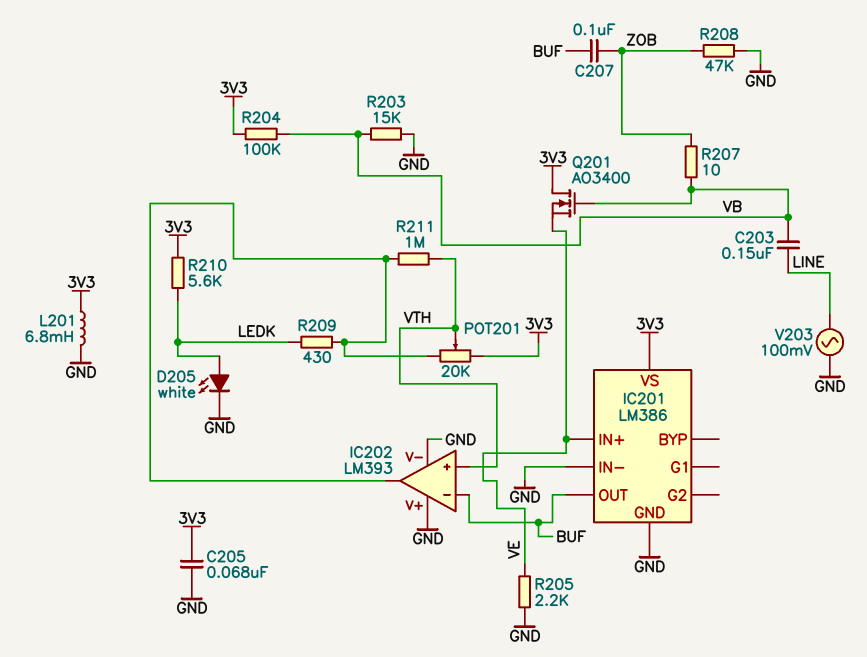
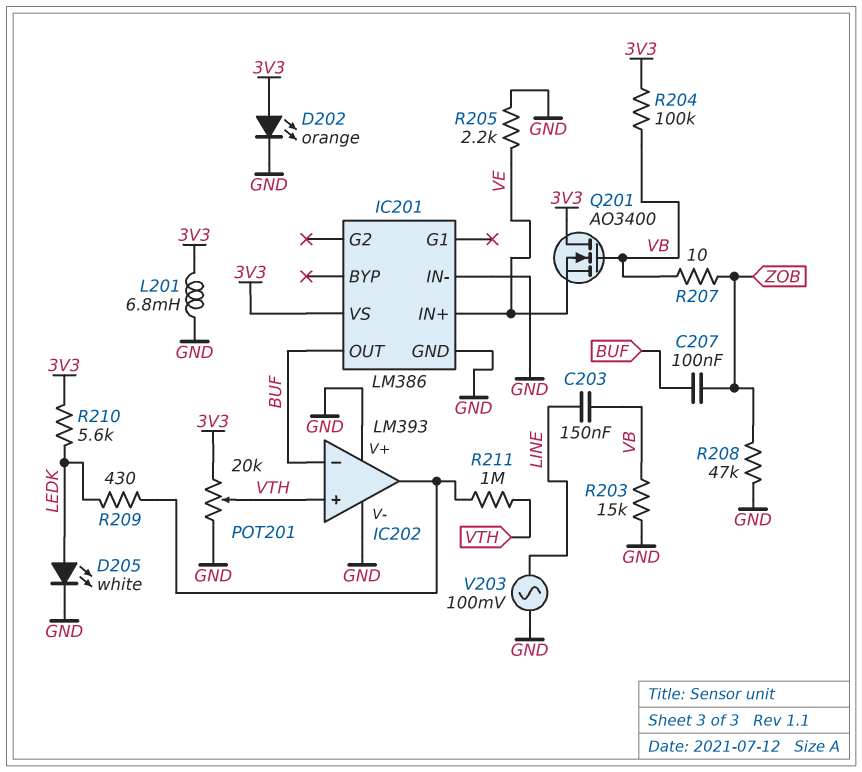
C205: 68nF (3V3, GND) -> none
D202: none -> LED orange (A 3V3, K GND)
POT201: 20k (3V3, IC202/out, wiper VTH) -> 20k (3V3, GND, wiper VTH)

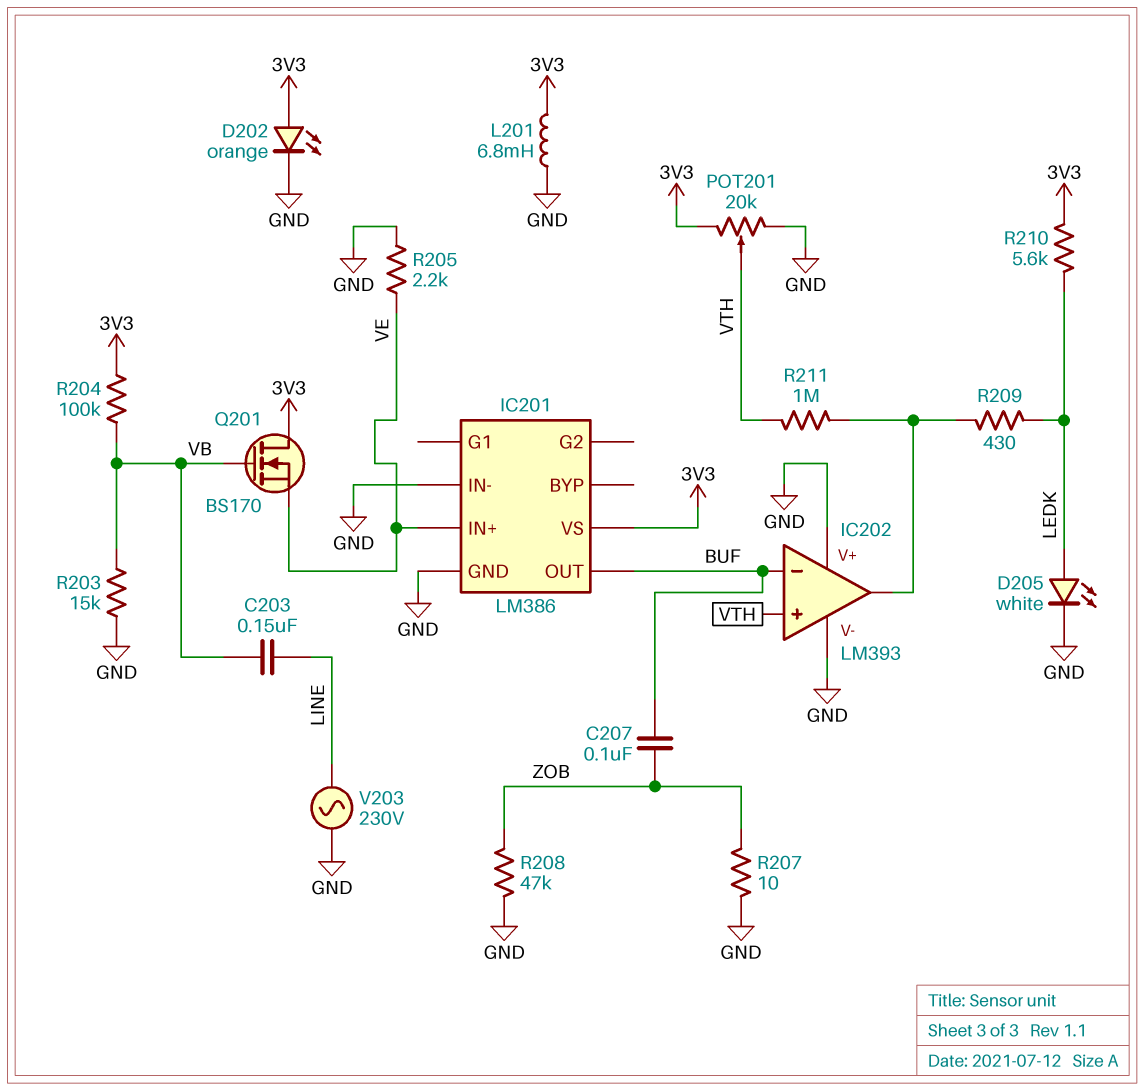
Q201: NMOS AO3400 (G VB, D 3V3, S VE) -> NMOS BS170 (G VB, D 3V3, S VE)
R207: 10 (VB, ZOB) -> 10 (GND, ZOB)
V203: AC 100mV (GND, LINE) -> AC 230V (GND, LINE)

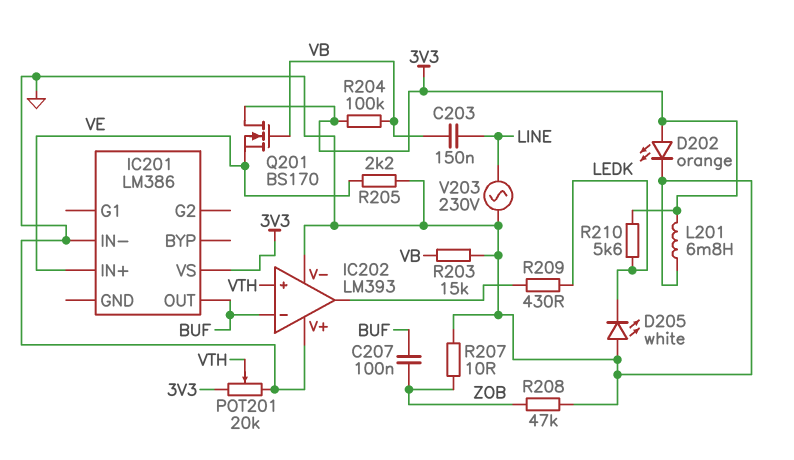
D205: LED white (A LEDK, K GND) -> LED white (A GND, K LEDK)
IC201 pin GND: GND -> none
R211: 1M (IC202/out, VTH) -> none

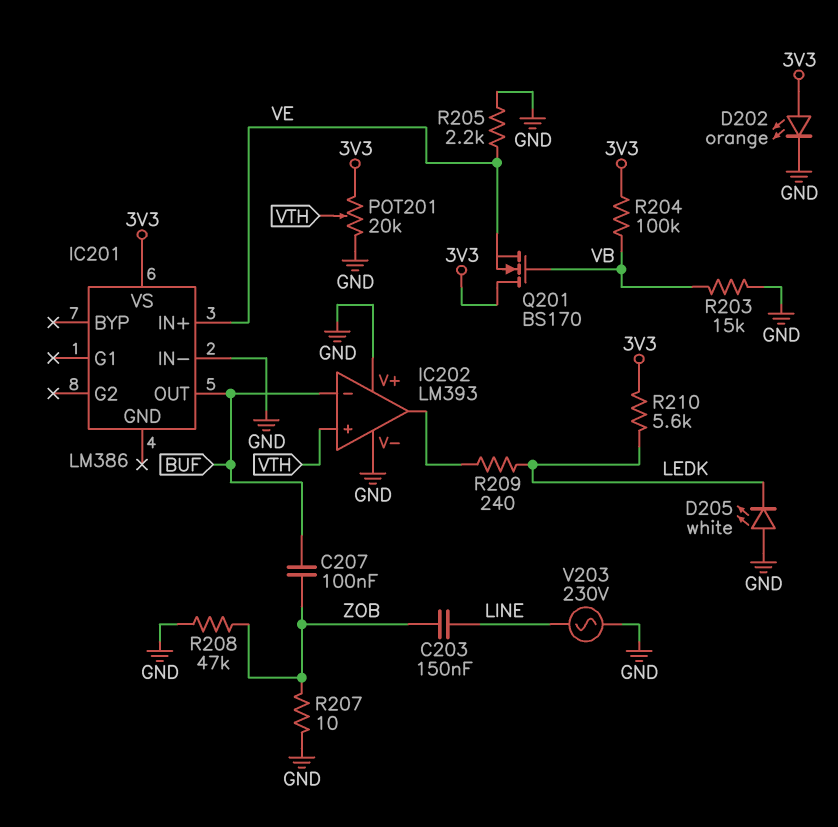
C203: 150nF (LINE, VB) -> 150nF (LINE, ZOB)
L201: 6.8mH (3V3, GND) -> none
R209: 430 (IC202/out, LEDK) -> 240 (IC202/out, LEDK)

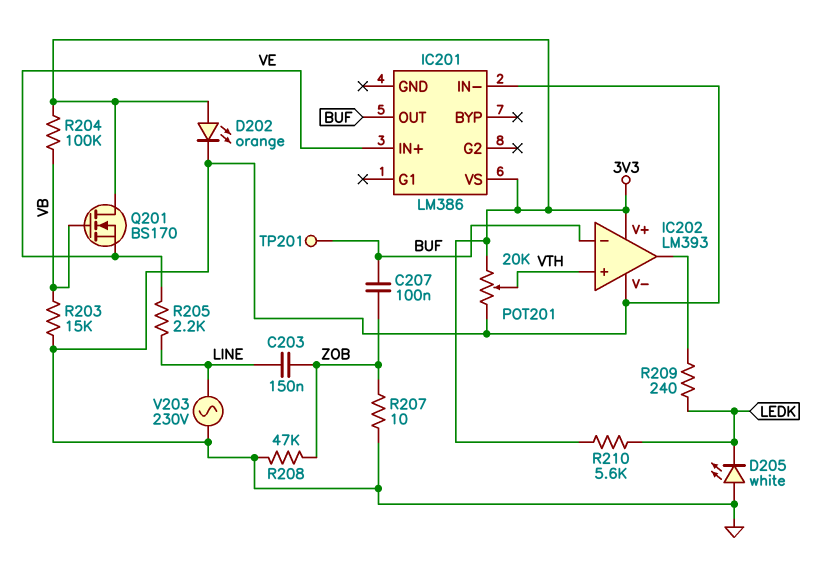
IC202 pin V+: GND -> 3V3
R205: 2.2k (GND, VE) -> 2.2k (LINE, VE)
TP201: none -> test point (BUF)

